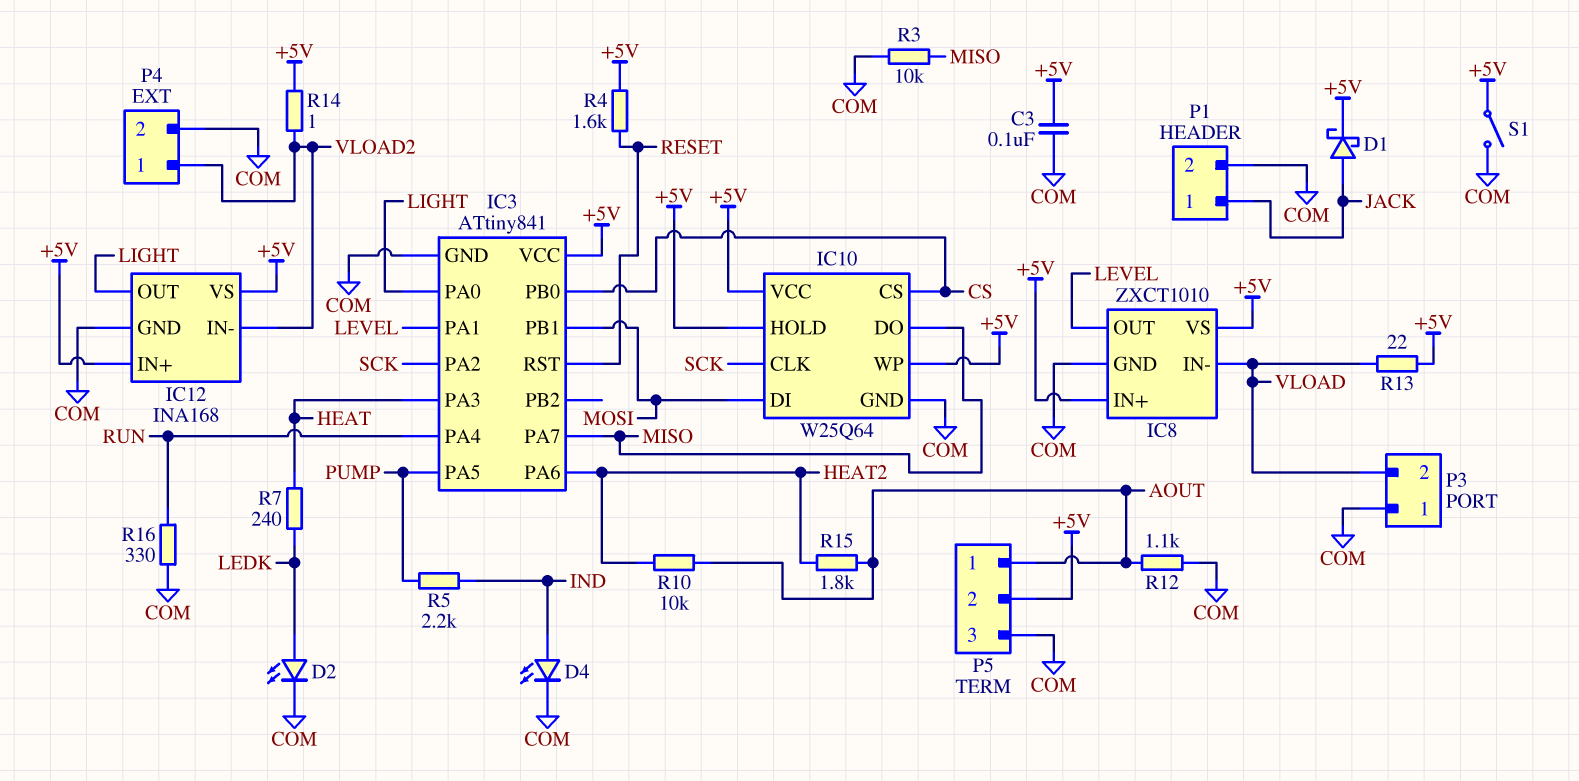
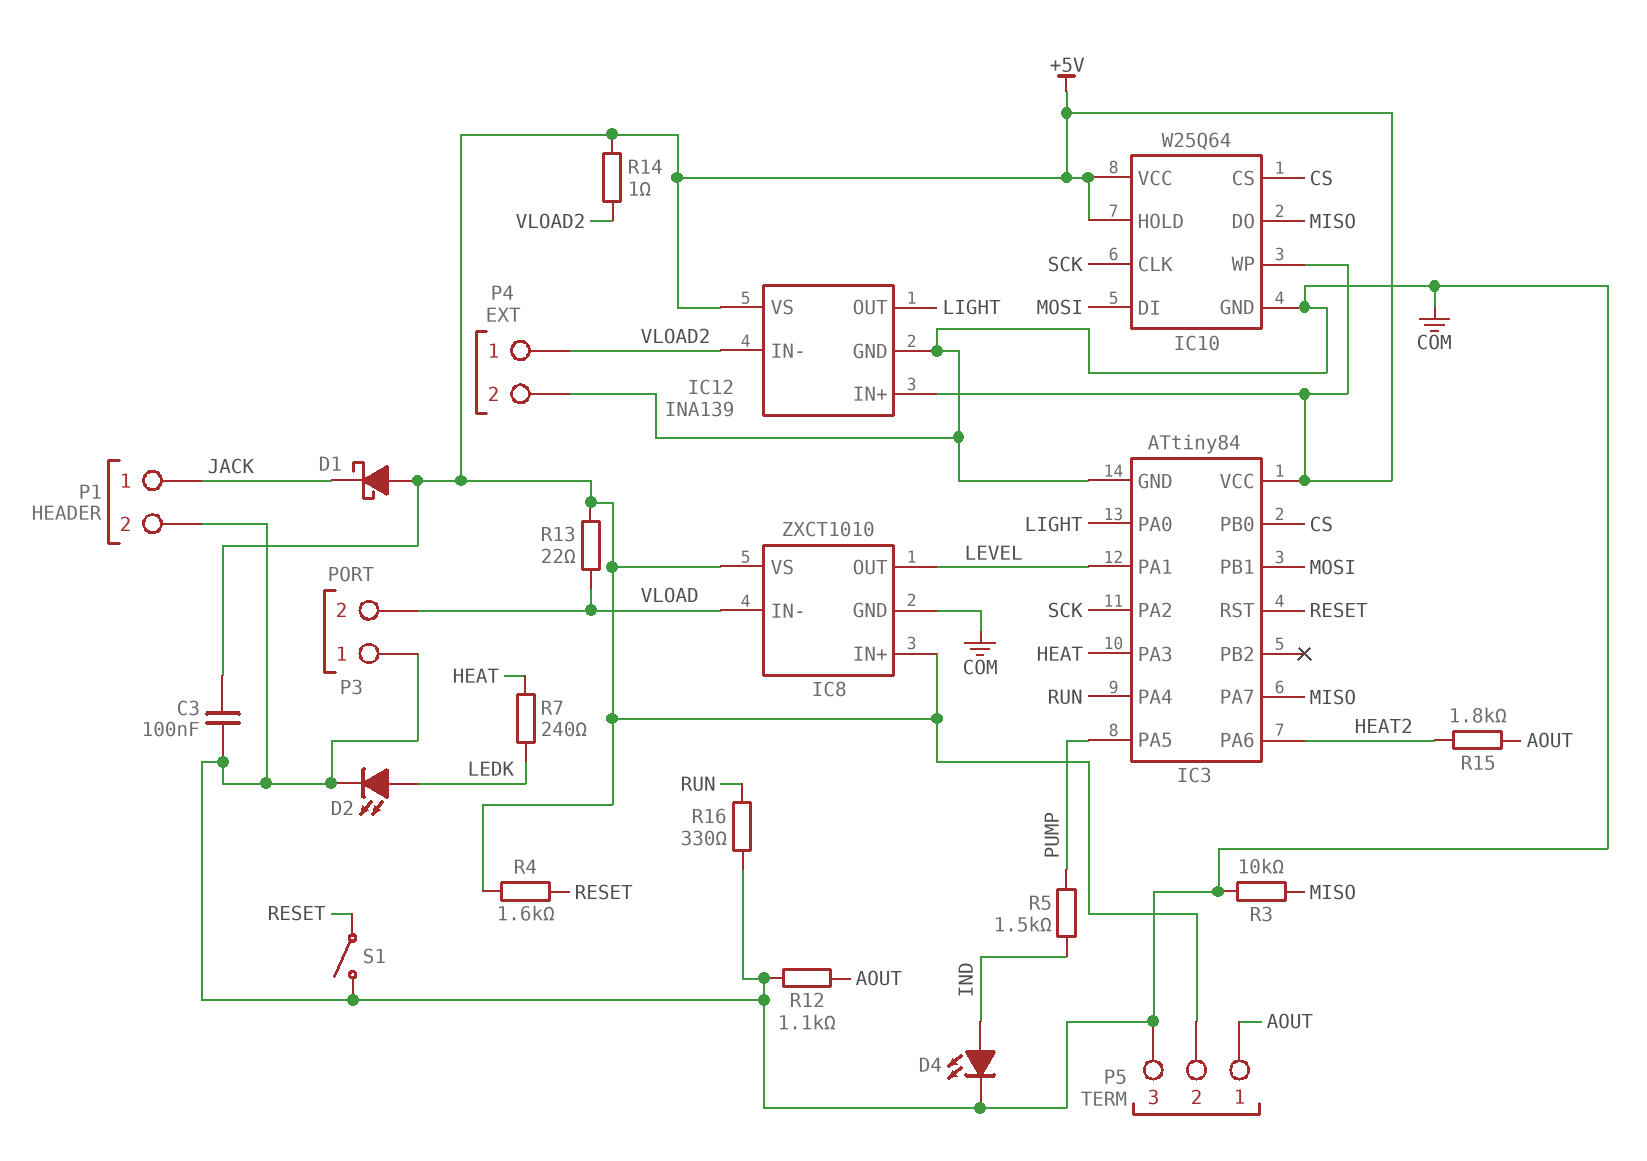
D1: schottky (A JACK, K +5V) -> schottky (A +5V, K JACK)
IC3: ATtiny841 -> ATtiny84
IC12: INA168 -> INA139
R5: 2.2k (IND, PUMP) -> 1.5k (IND, PUMP)
R10: 10k (AOUT, HEAT2) -> none
S1: switch (+5V, COM) -> switch (COM, RESET)

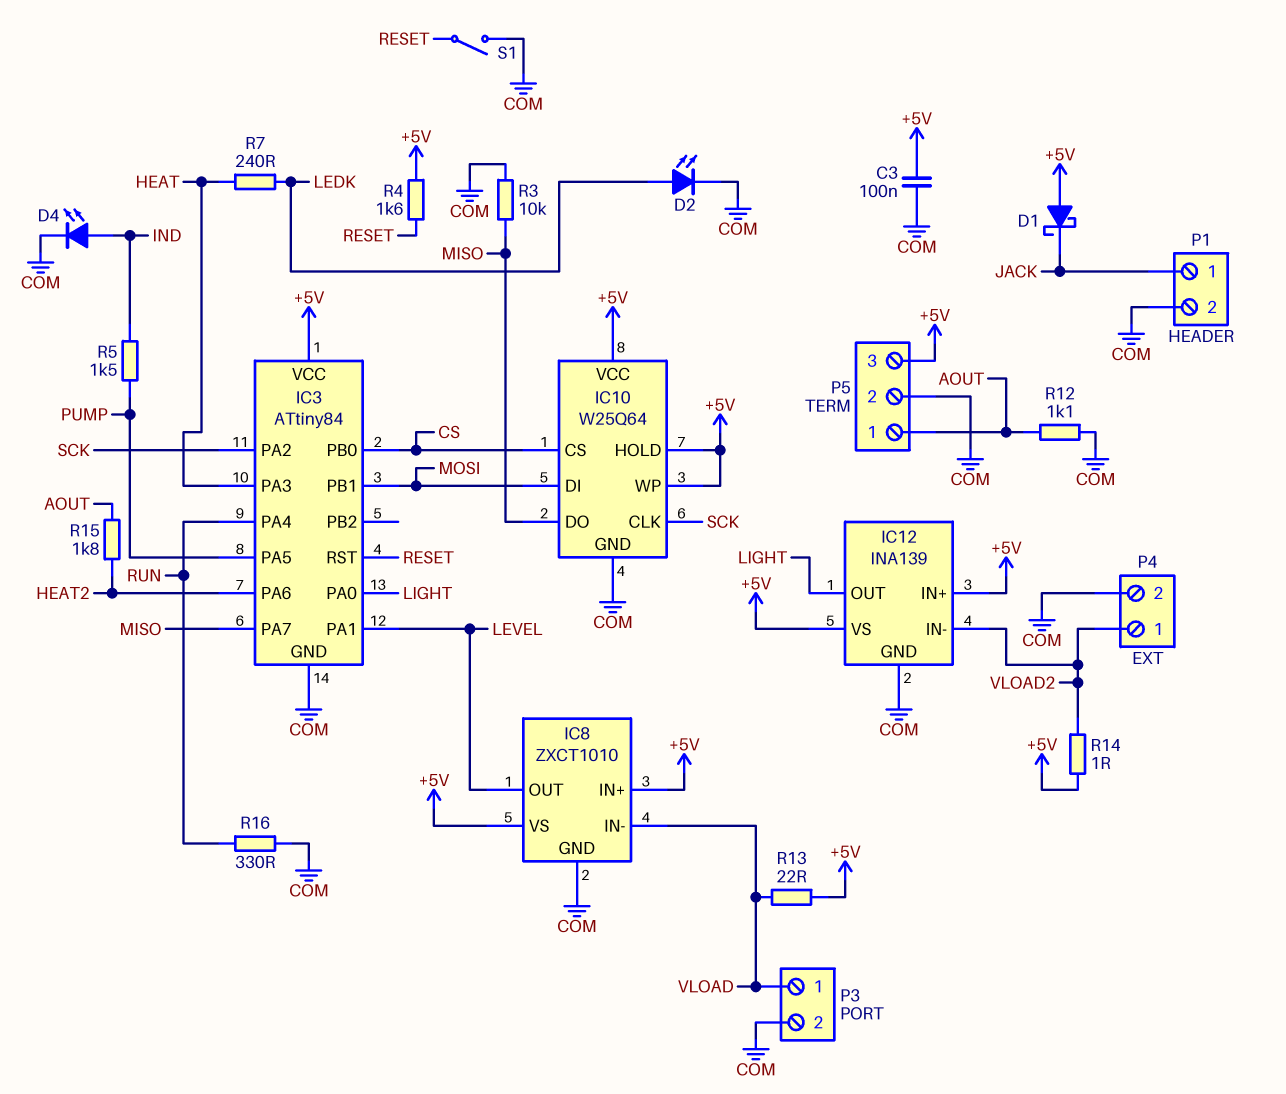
P3 pin 1: COM -> VLOAD
P3 pin 2: VLOAD -> COM
P5 pin 2: +5V -> COM
P5 pin 3: COM -> +5V

